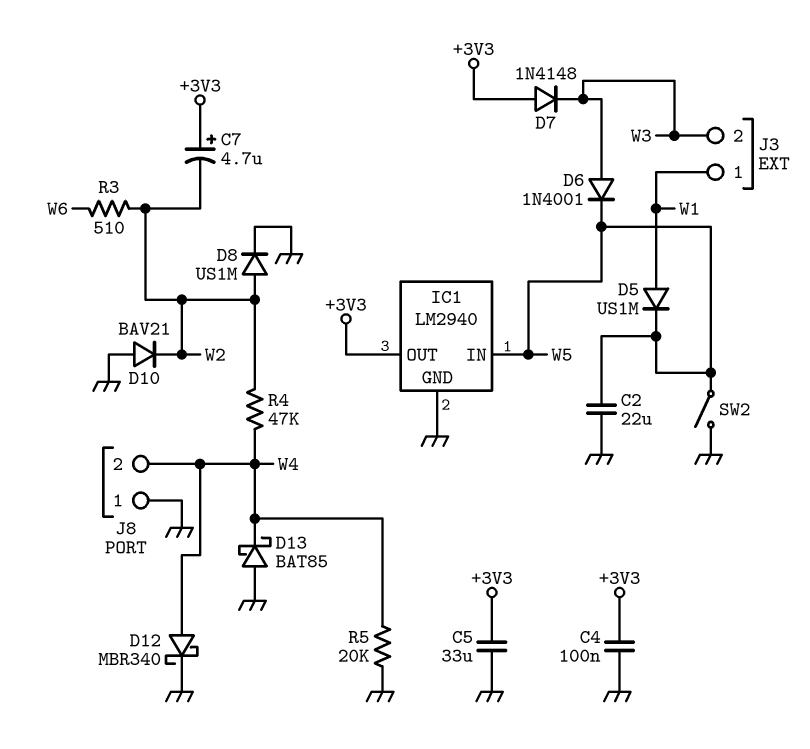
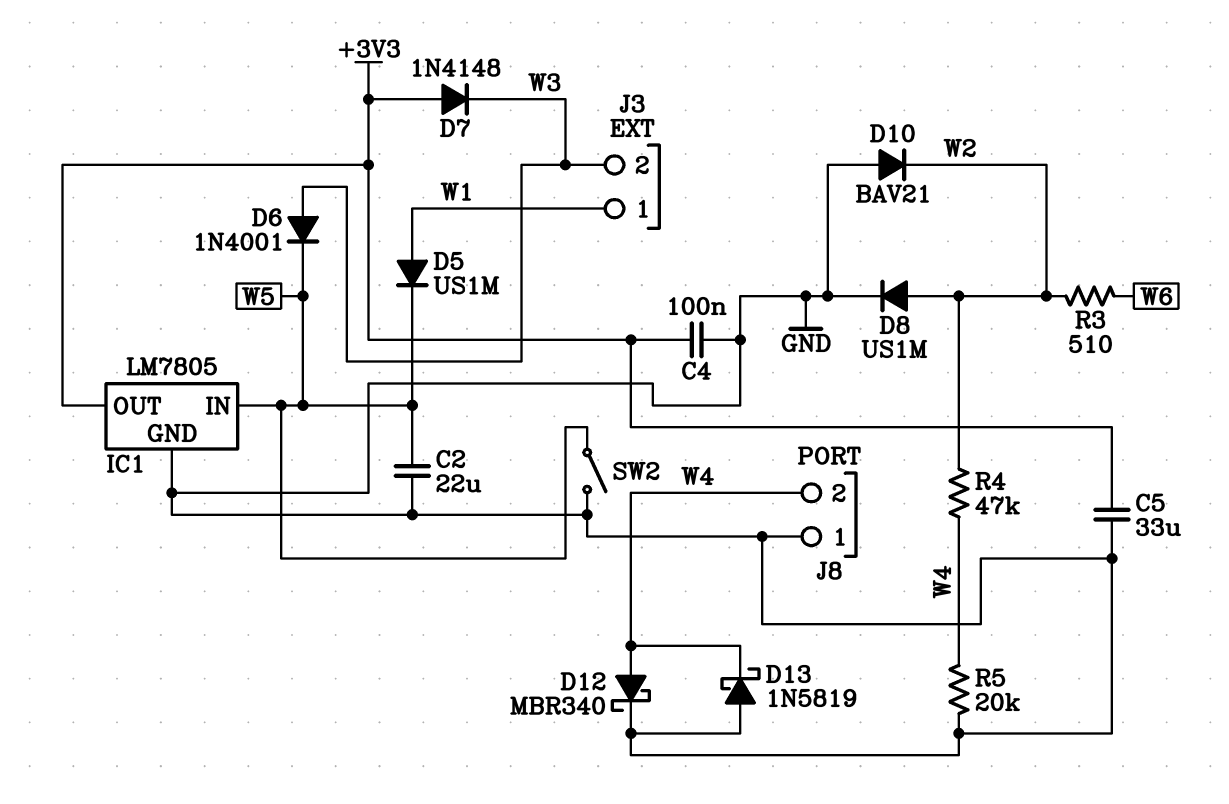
C7: 4.7uF (plus +3V3, minus W2) -> none
D13: schottky BAT85 (A GND, K W4) -> schottky 1N5819 (A GND, K W4)
IC1: LM2940 -> LM7805

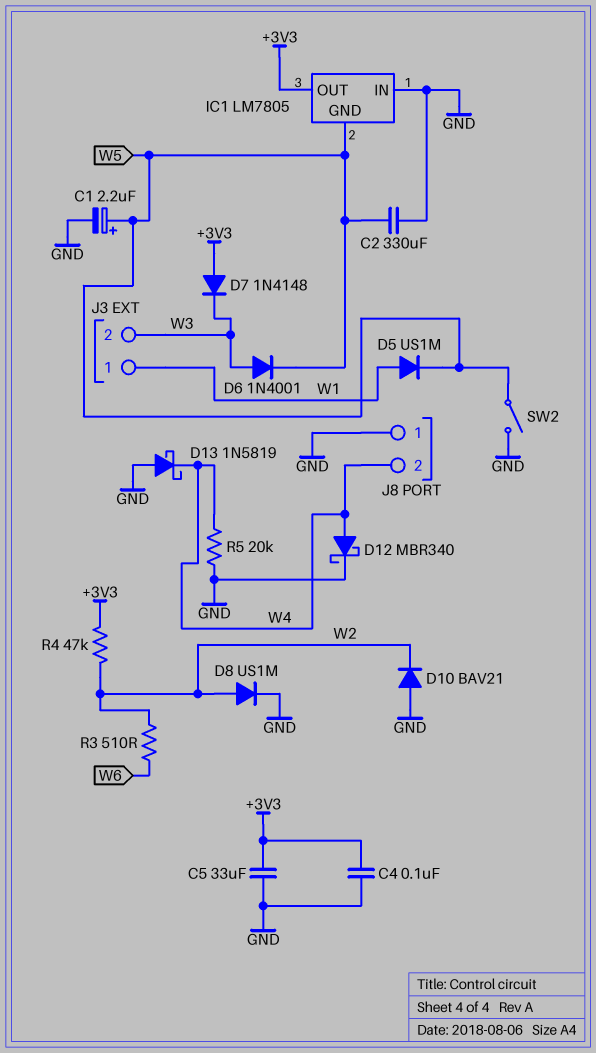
C1: none -> 2.2uF (plus W5, minus GND)
C2: 22uF (GND, W5) -> 330uF (GND, W5)
IC1 pin GND: GND -> W5
IC1 pin IN: W5 -> GND
R4: 47k (W2, W4) -> 47k (+3V3, W2)

